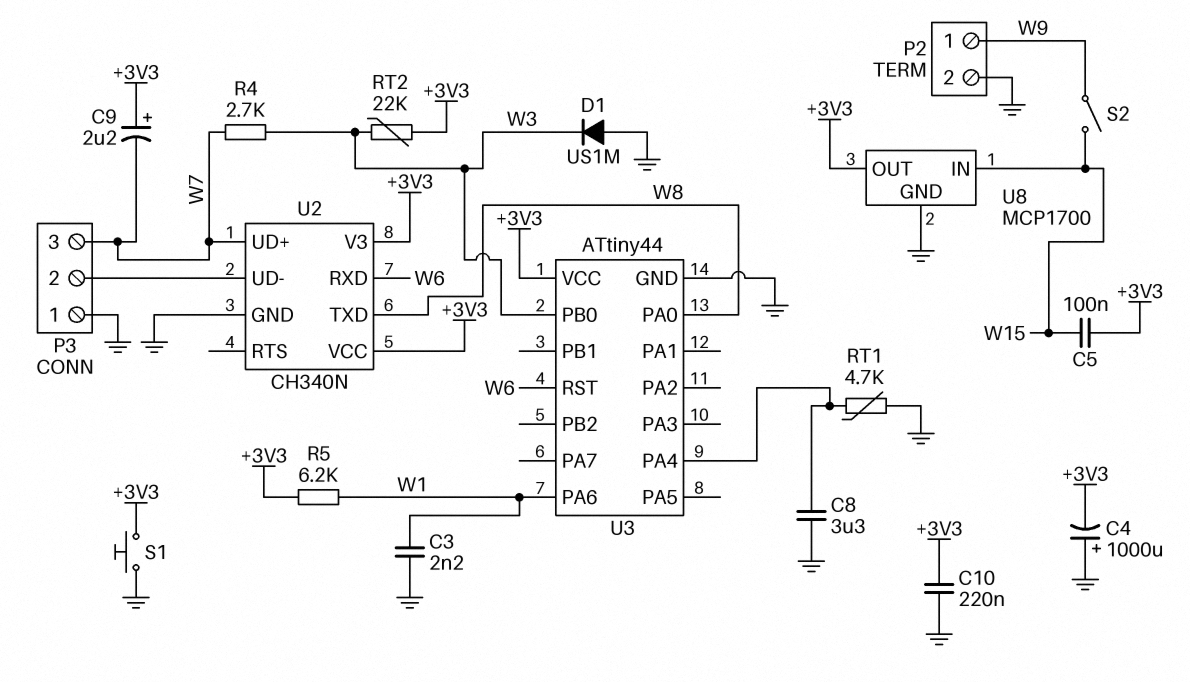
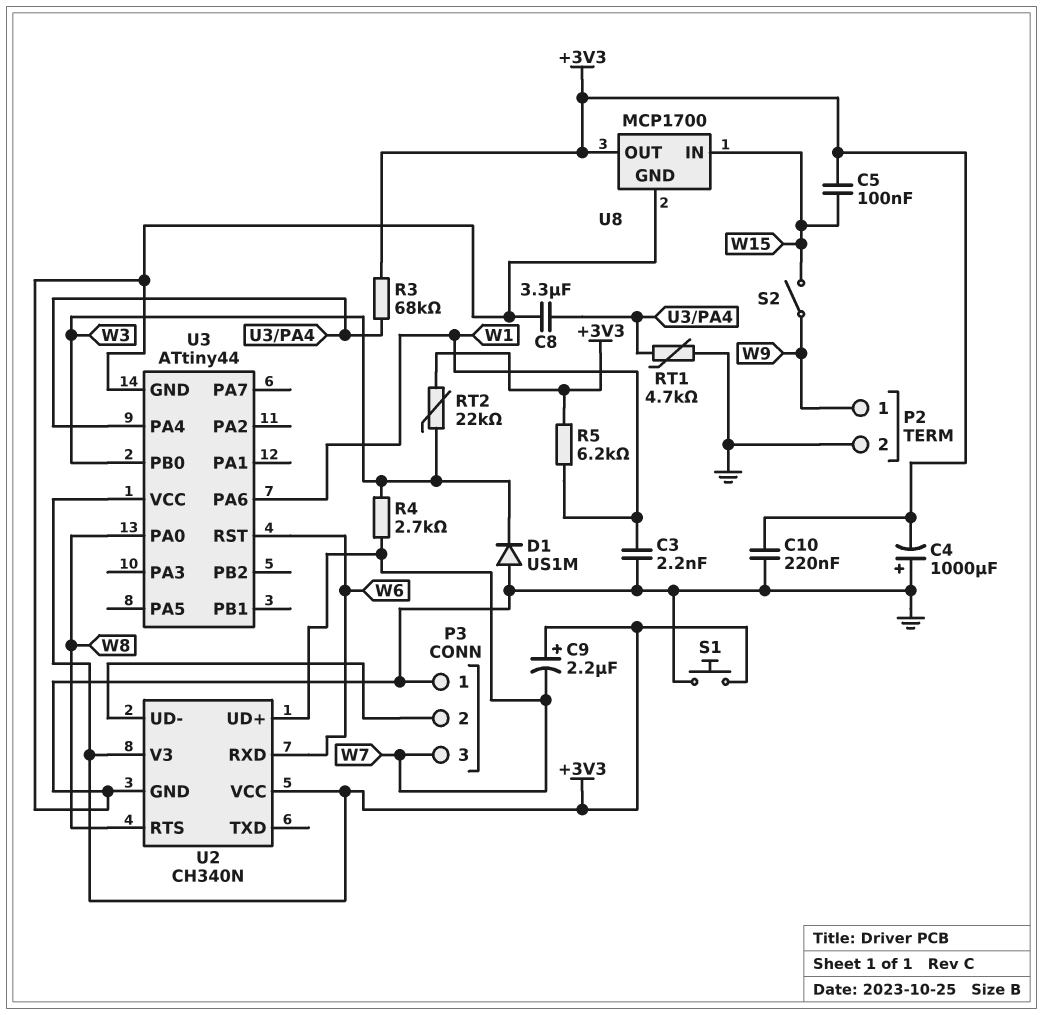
R3: none -> 68k (+3V3, U3/PA4)
U2 pin RTS: none -> W8
U2 pin TXD: W8 -> none

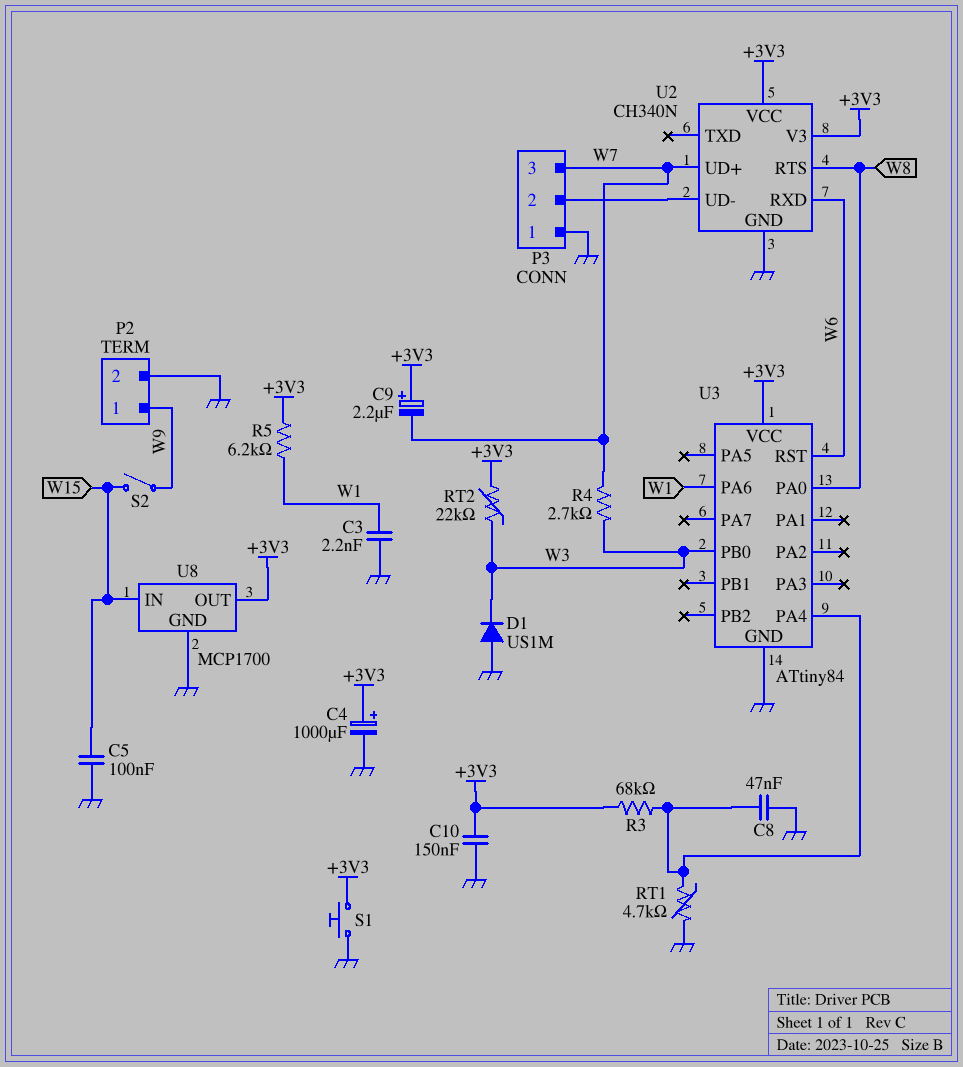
C4: 1000uF (plus GND, minus +3V3) -> 1000uF (plus +3V3, minus GND)
C5: 100nF (+3V3, W15) -> 100nF (GND, W15)
C8: 3.3uF (GND, U3/PA4) -> 47nF (GND, U3/PA4)
C10: 220nF (+3V3, GND) -> 150nF (+3V3, GND)
U3: ATtiny44 -> ATtiny84

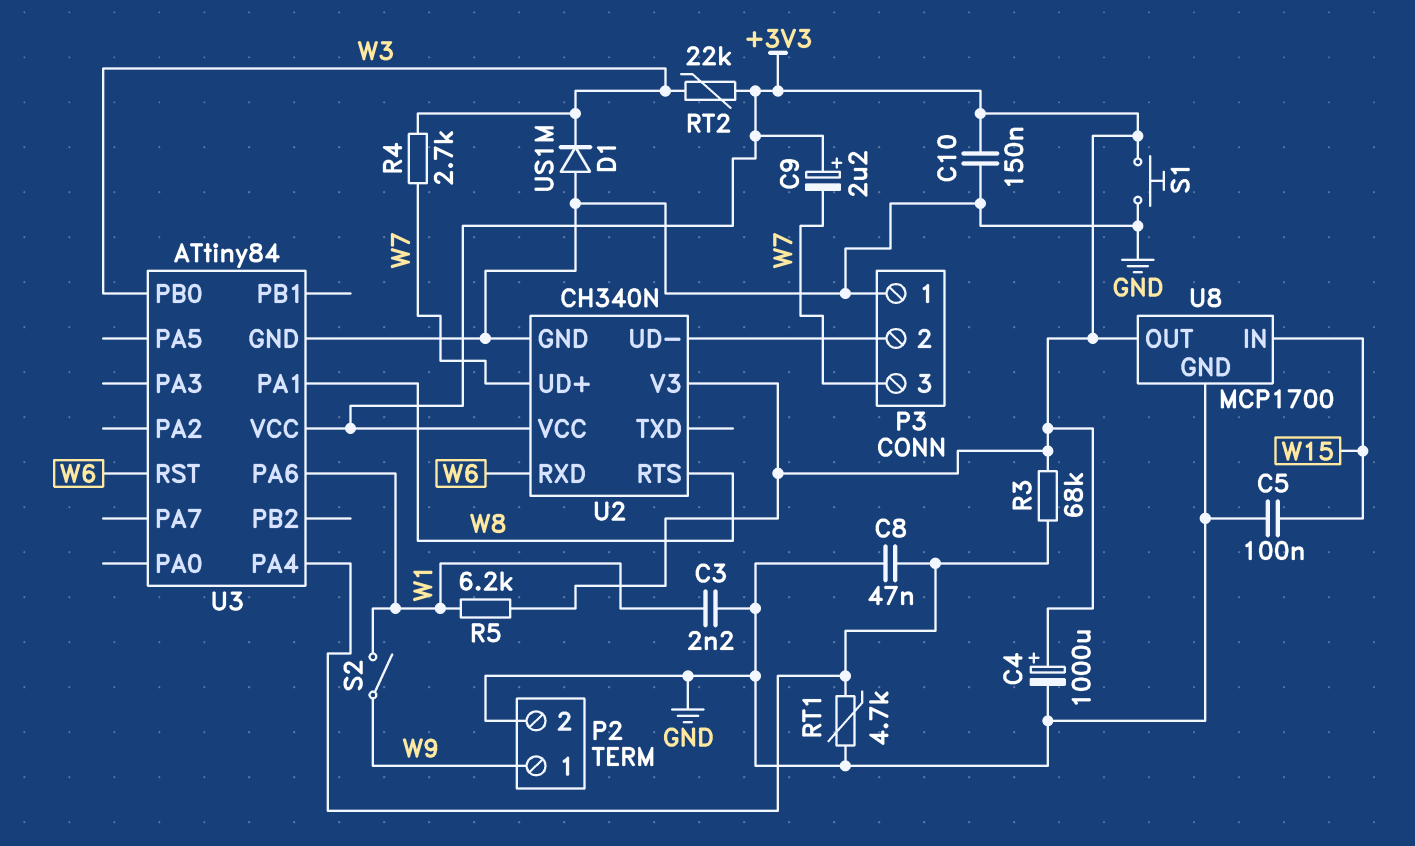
S2: switch (W9, W15) -> switch (W1, W9)
U3 pin PA0: W8 -> none
U3 pin PA1: none -> W8

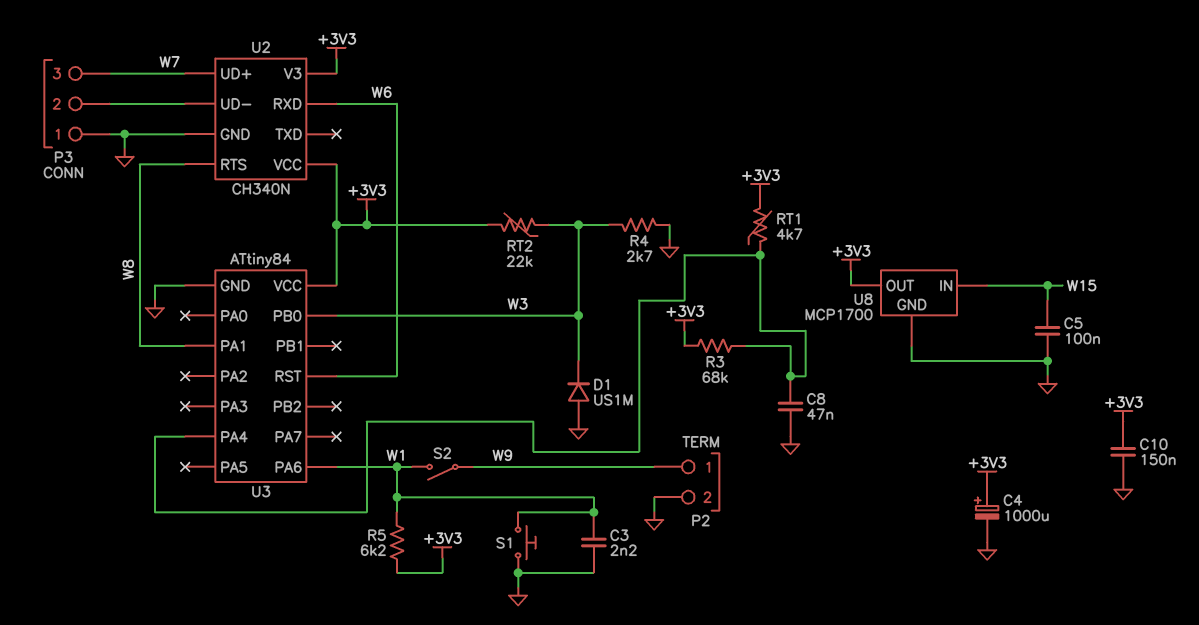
C9: 2.2uF (plus +3V3, minus W7) -> none
R4: 2.7k (W3, W7) -> 2.7k (GND, W3)
RT1: 4.7k (GND, U3/PA4) -> 4.7k (+3V3, U3/PA4)
S1: button (+3V3, GND) -> button (GND, W1)

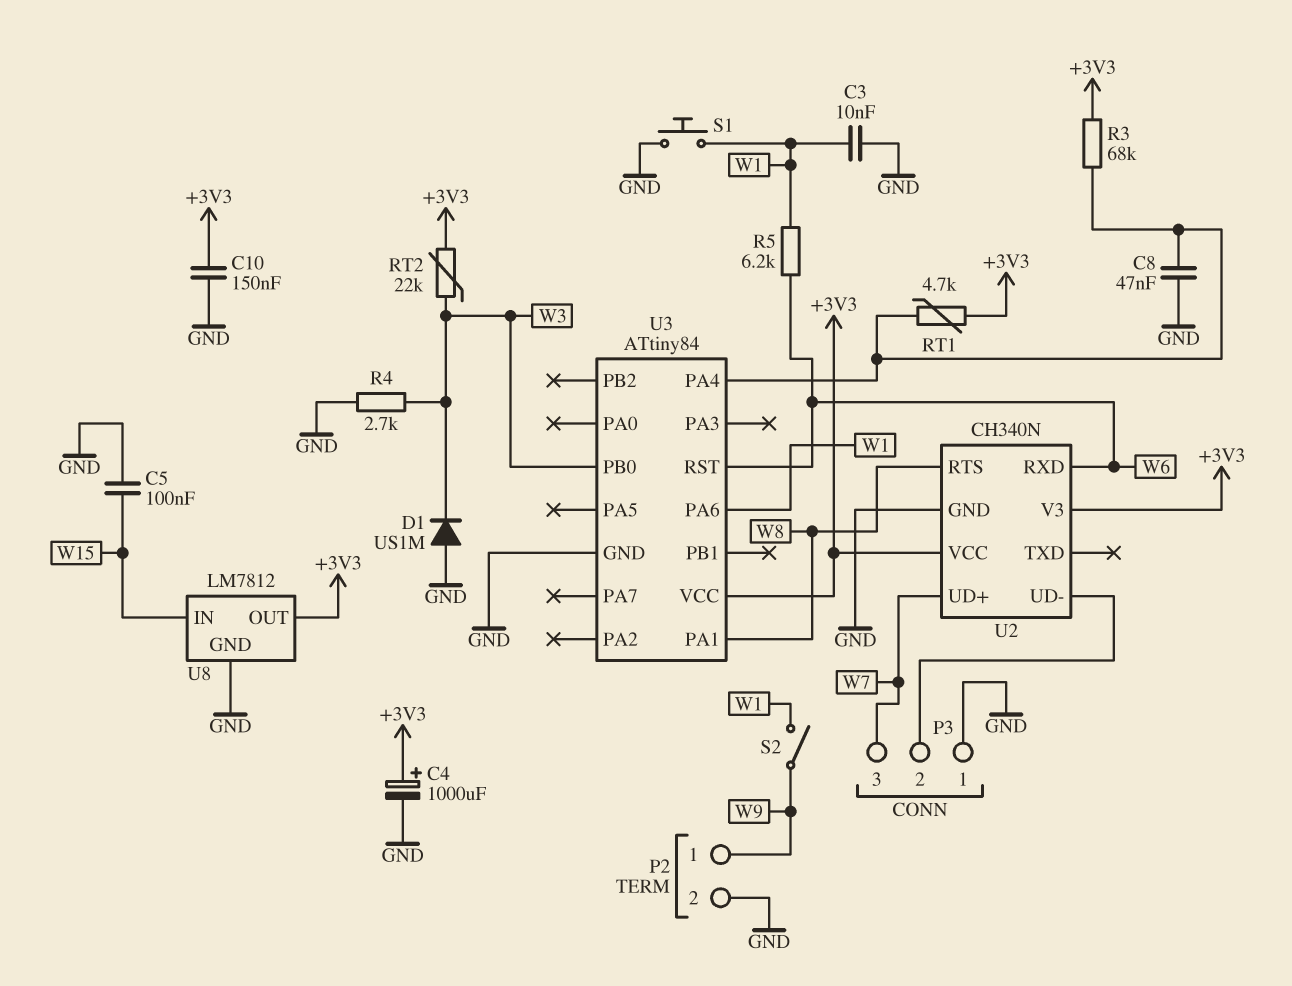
C3: 2.2nF (GND, W1) -> 10nF (GND, W1)
R5: 6.2k (+3V3, W1) -> 6.2k (W1, W6)
U8: MCP1700 -> LM7812

